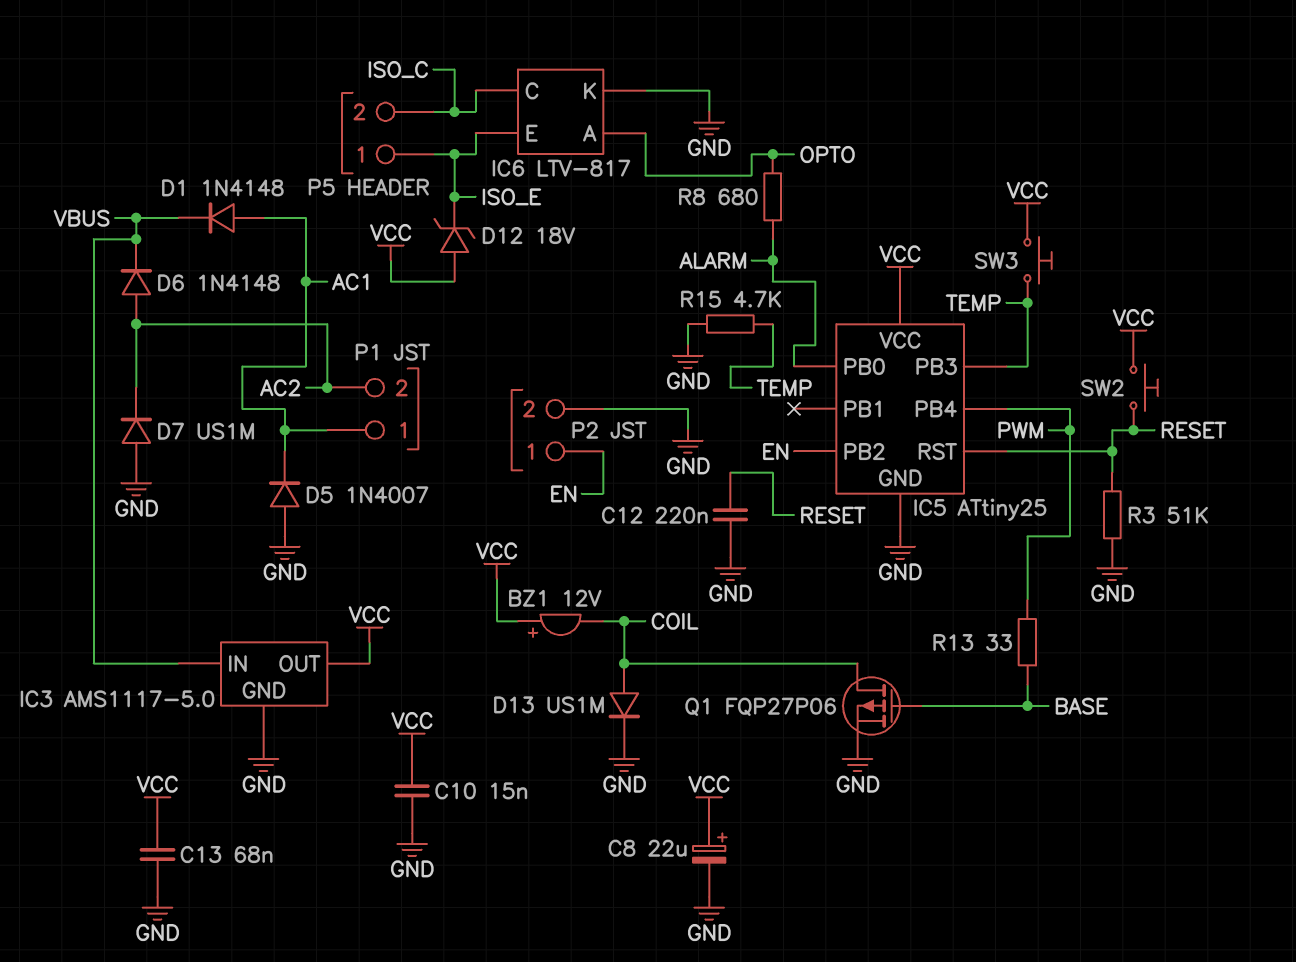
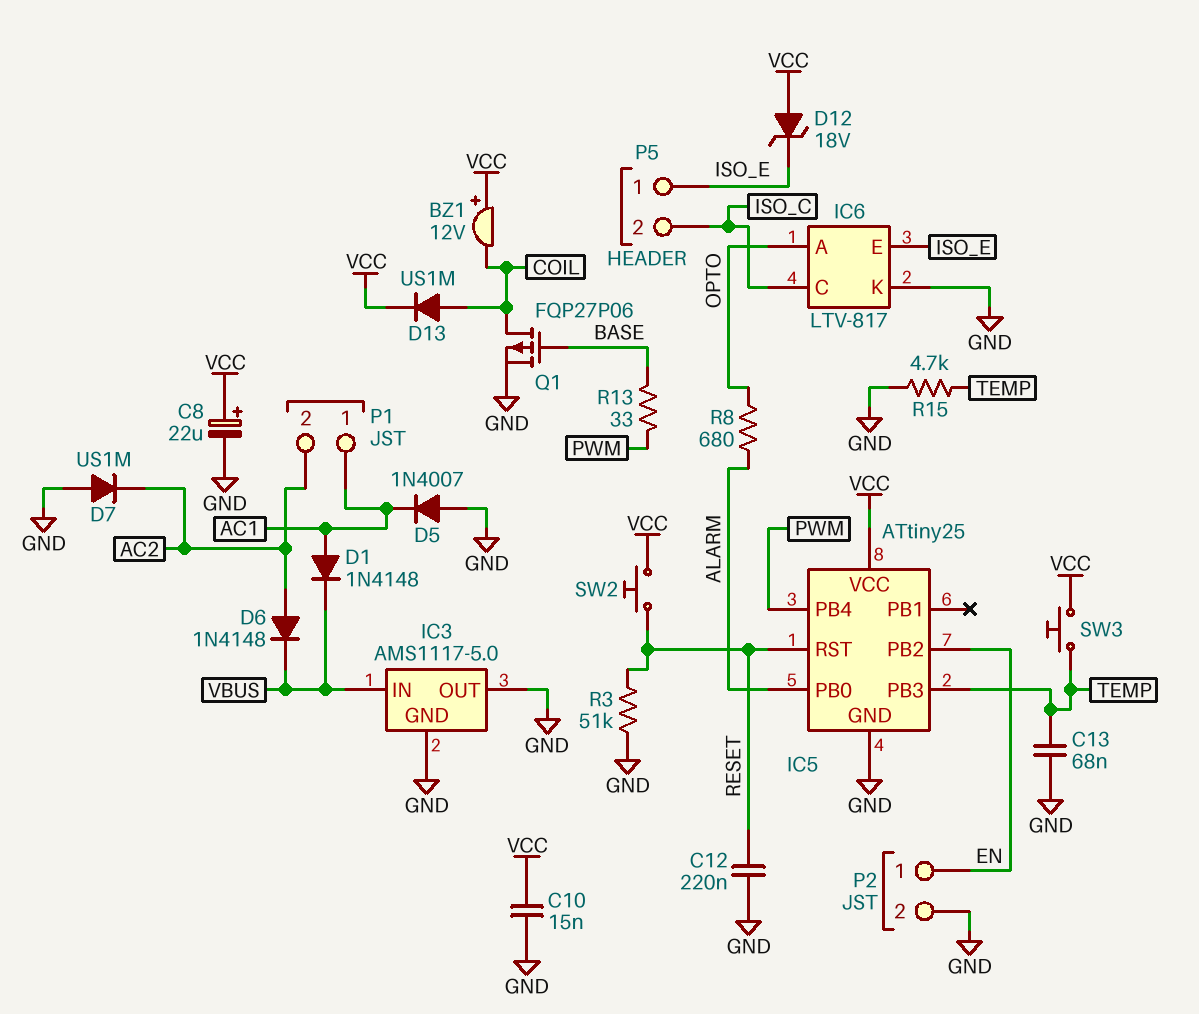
C13: 68nF (GND, VCC) -> 68nF (GND, TEMP)
D13: diode US1M (A COIL, K GND) -> diode US1M (A COIL, K VCC)
IC3 pin OUT: VCC -> GND

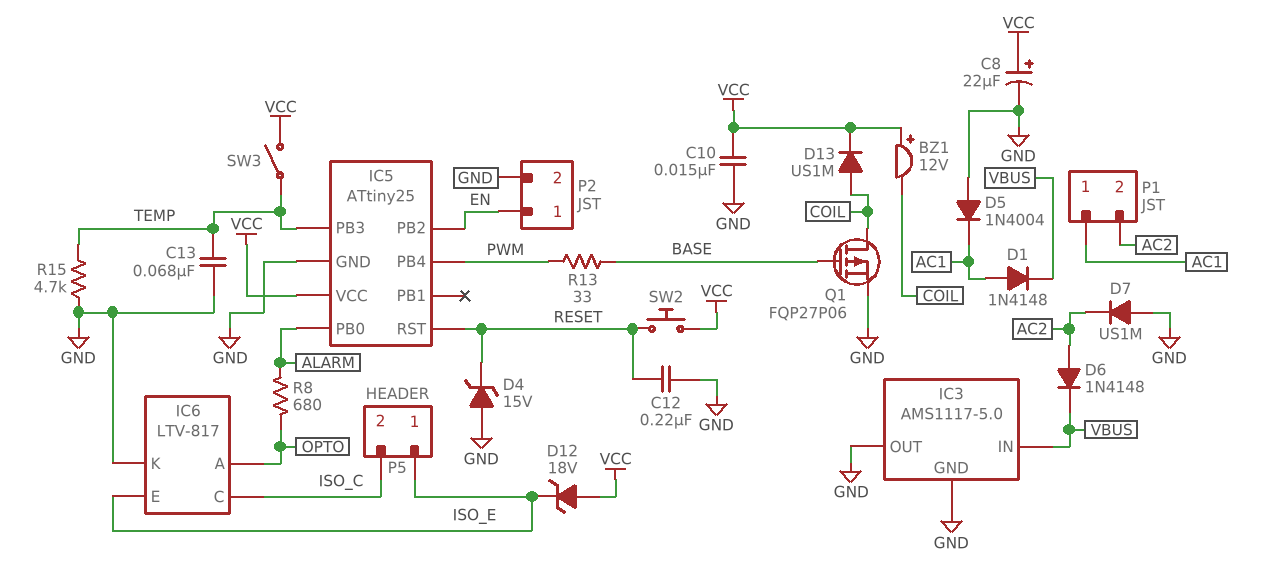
D4: none -> zener 15V (A GND, K RESET)
D5: diode 1N4007 (A GND, K AC1) -> diode 1N4004 (A GND, K AC1)
R3: 51k (GND, RESET) -> none
SW3: button (TEMP, VCC) -> switch (TEMP, VCC)

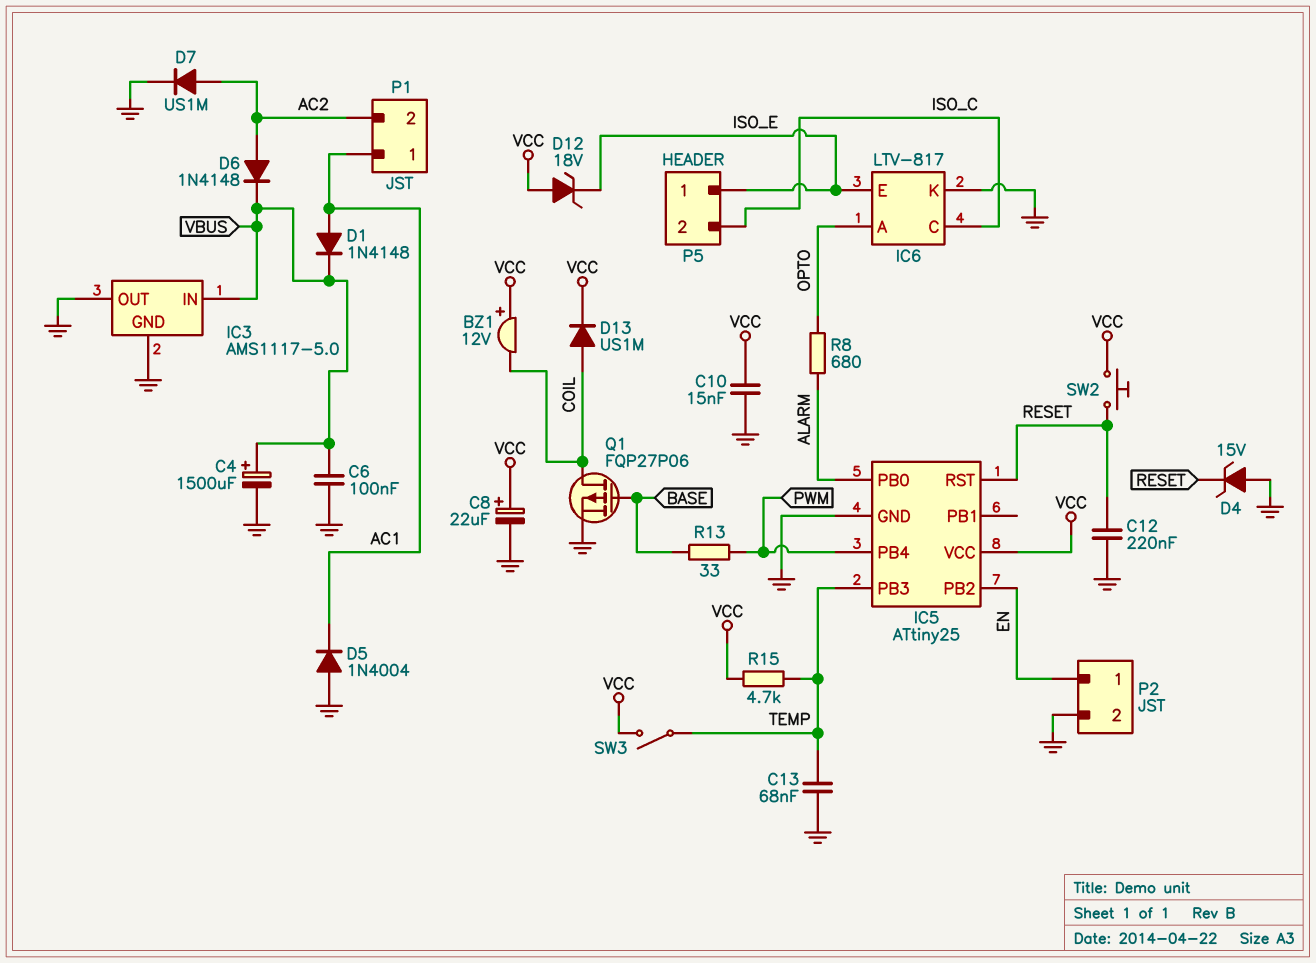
C4: none -> 1500uF (plus VBUS, minus GND)
C6: none -> 100nF (GND, VBUS)
D7: diode US1M (A GND, K AC2) -> diode US1M (A AC2, K GND)
R15: 4.7k (GND, TEMP) -> 4.7k (TEMP, VCC)

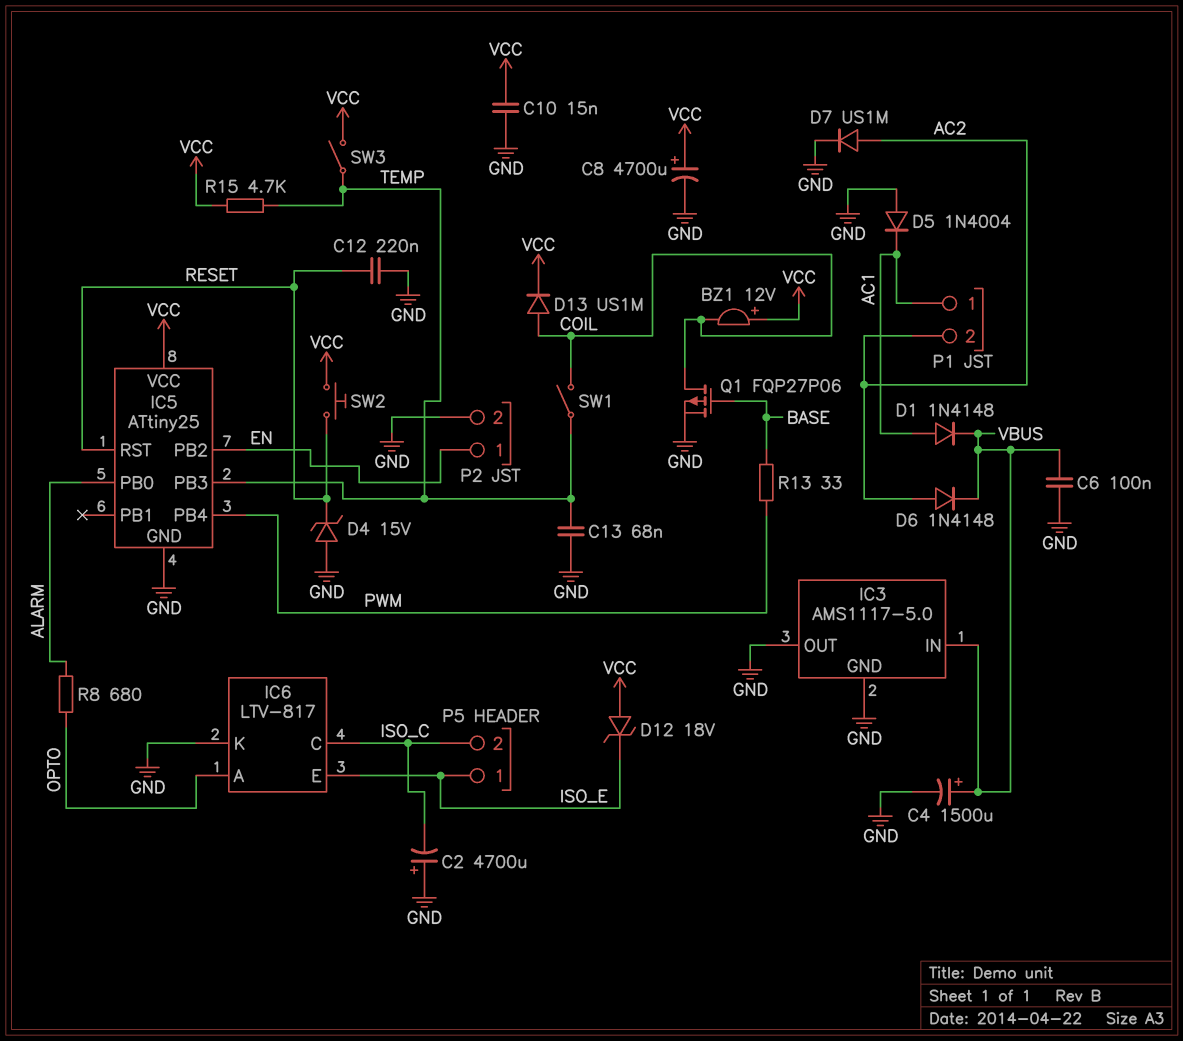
C2: none -> 4700uF (plus GND, minus ISO_C)
C8: 22uF (plus VCC, minus GND) -> 4700uF (plus VCC, minus GND)
SW1: none -> switch (COIL, TEMP)

